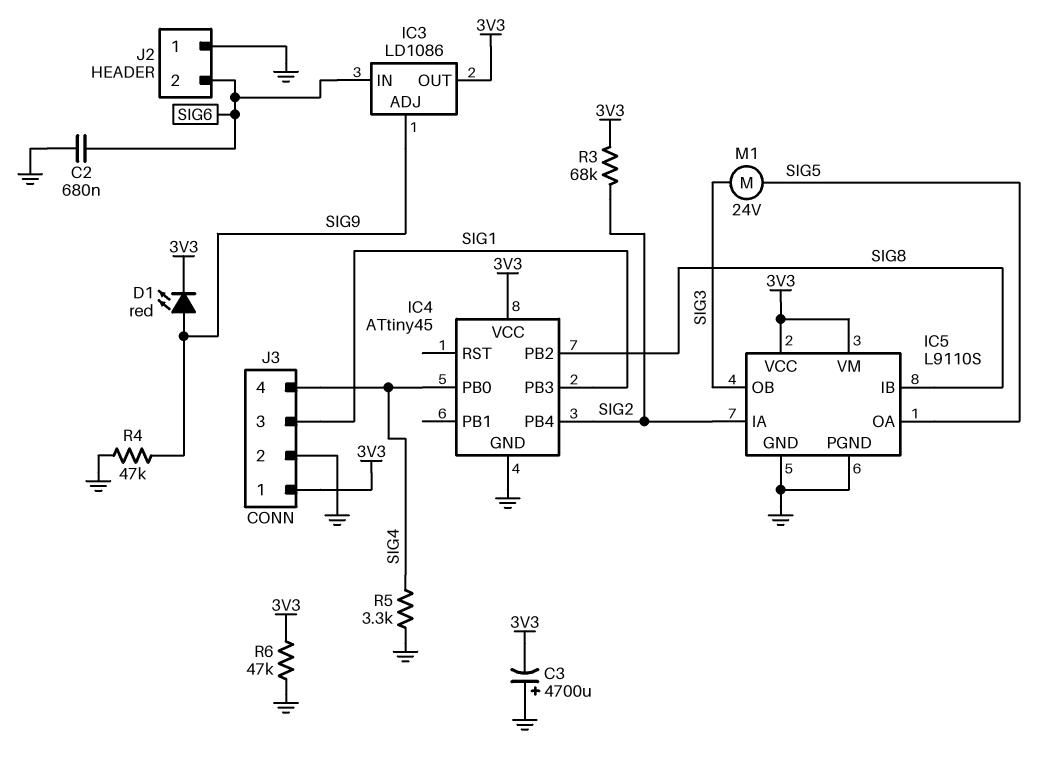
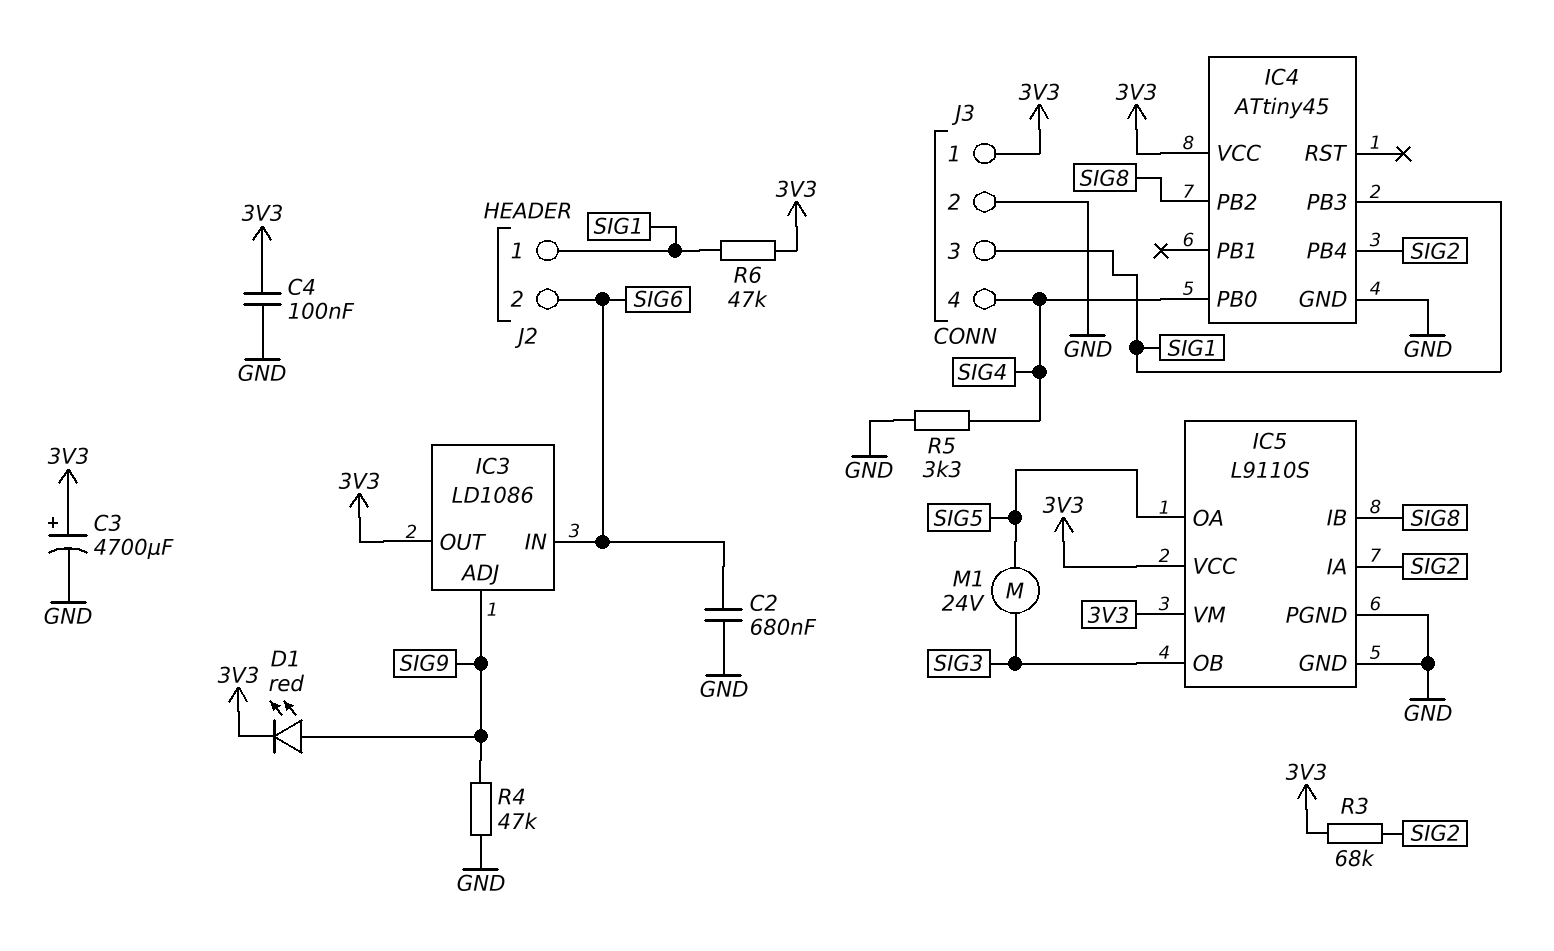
C3: 4700uF (plus GND, minus 3V3) -> 4700uF (plus 3V3, minus GND)
C4: none -> 100nF (3V3, GND)
J2 pin 1: GND -> SIG1
R6: 47k (3V3, GND) -> 47k (3V3, SIG1)

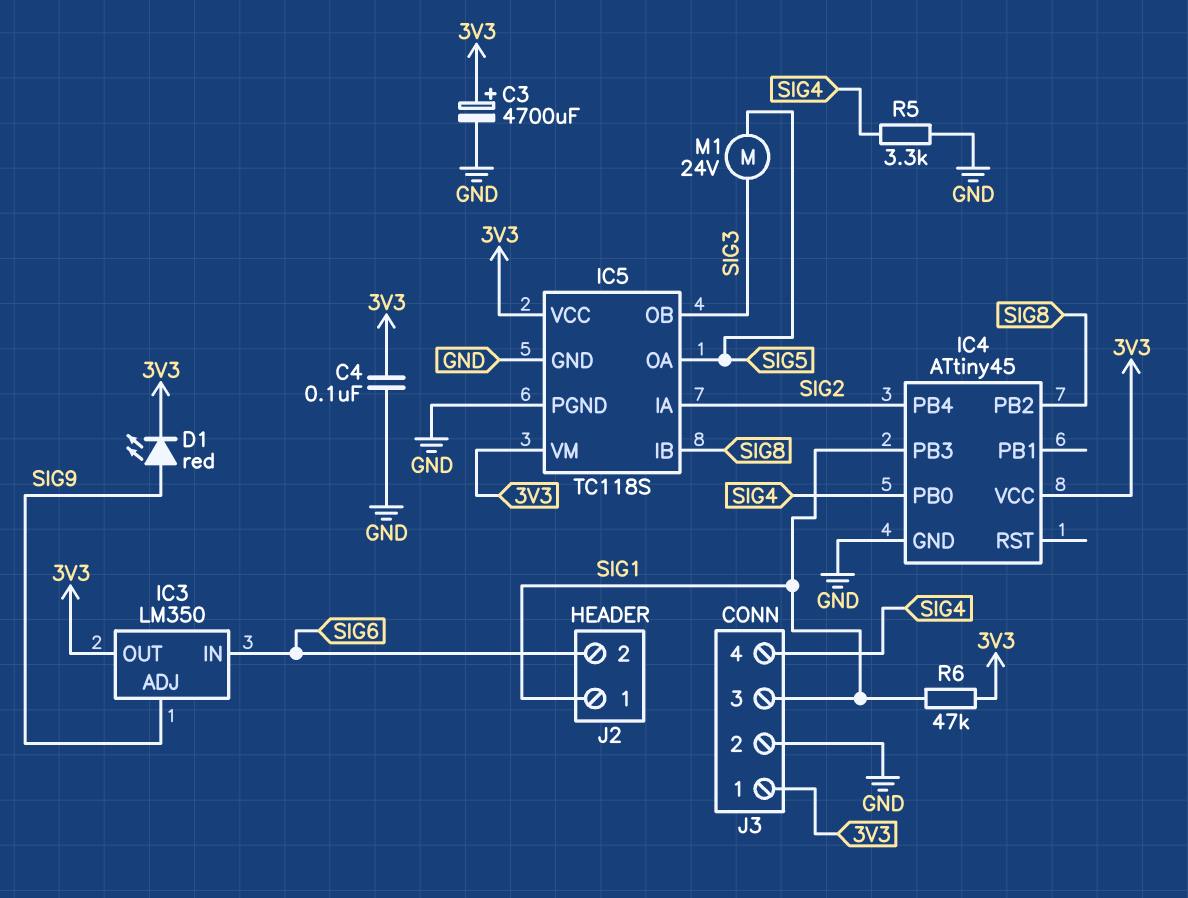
C2: 680nF (GND, SIG6) -> none
IC3: LD1086 -> LM350
IC5: L9110S -> TC118S
R3: 68k (3V3, SIG2) -> none
R4: 47k (GND, SIG9) -> none

